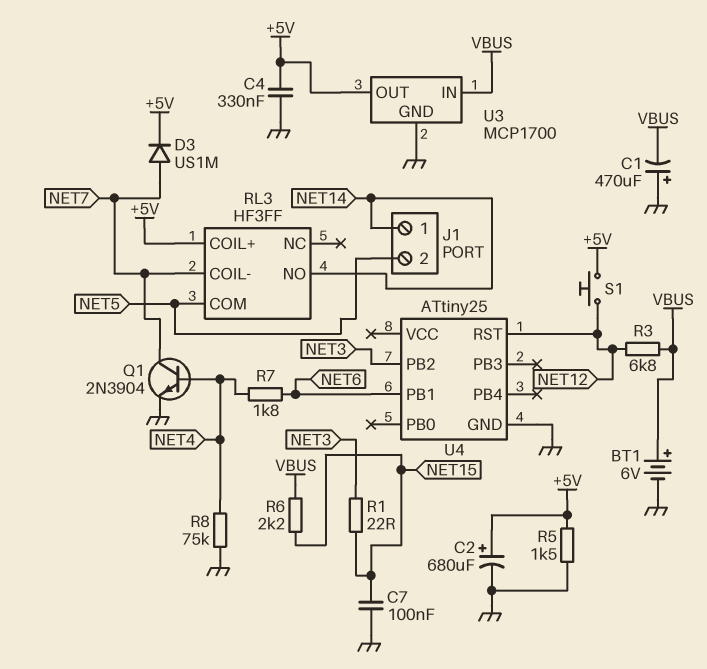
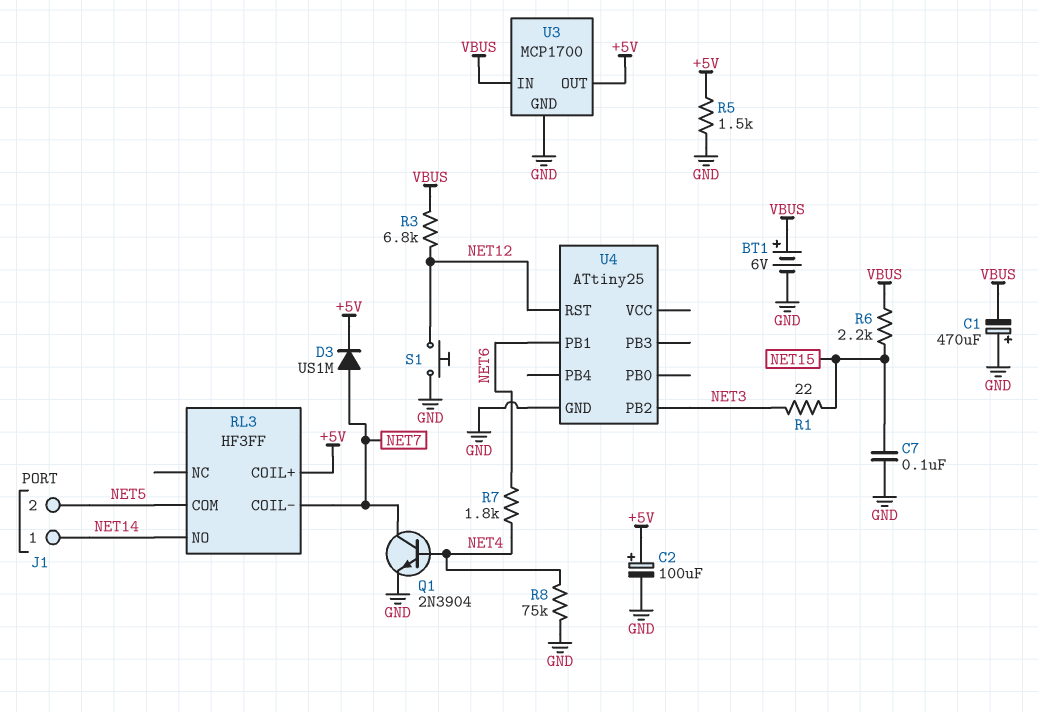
C2: 680uF (plus +5V, minus GND) -> 100uF (plus +5V, minus GND)
C4: 330nF (+5V, GND) -> none
S1: button (+5V, NET12) -> button (GND, NET12)

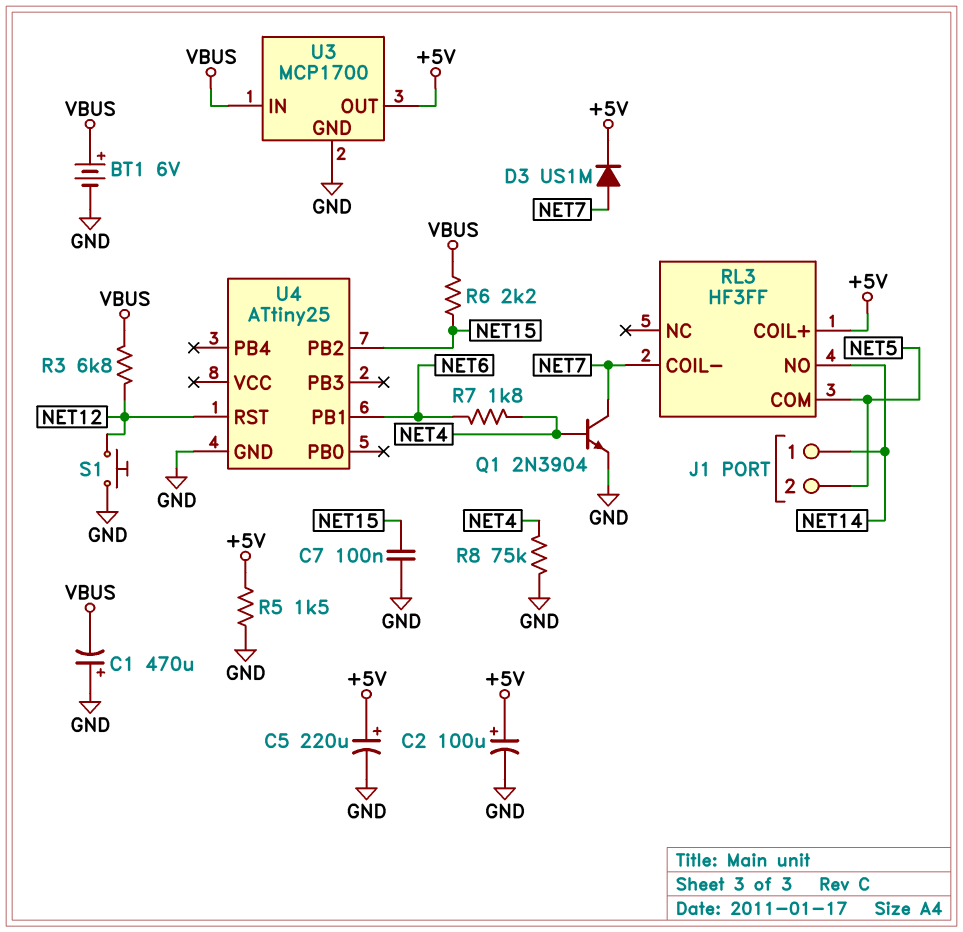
C5: none -> 220uF (plus +5V, minus GND)
R1: 22 (NET3, NET15) -> none
U4 pin PB2: NET3 -> NET15

